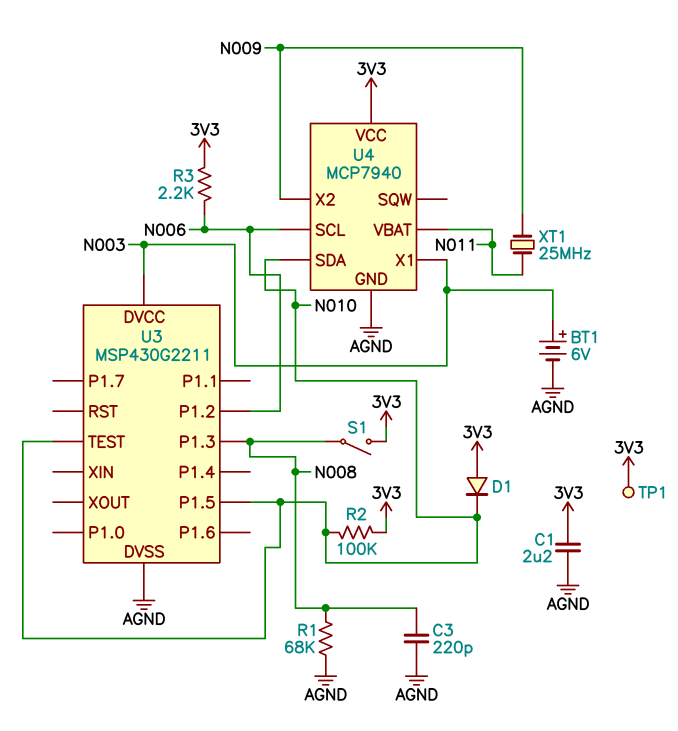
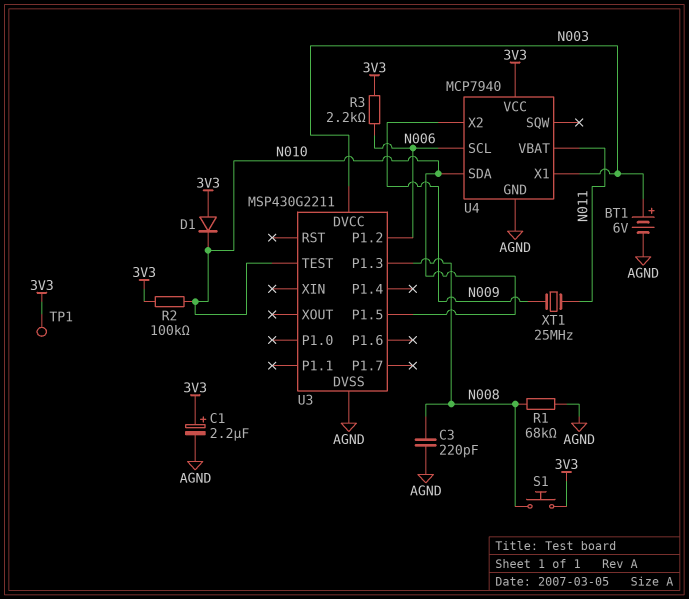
C1: 2.2uF (3V3, AGND) -> 2.2uF (plus 3V3, minus AGND)
S1: switch (3V3, N008) -> button (3V3, N008)

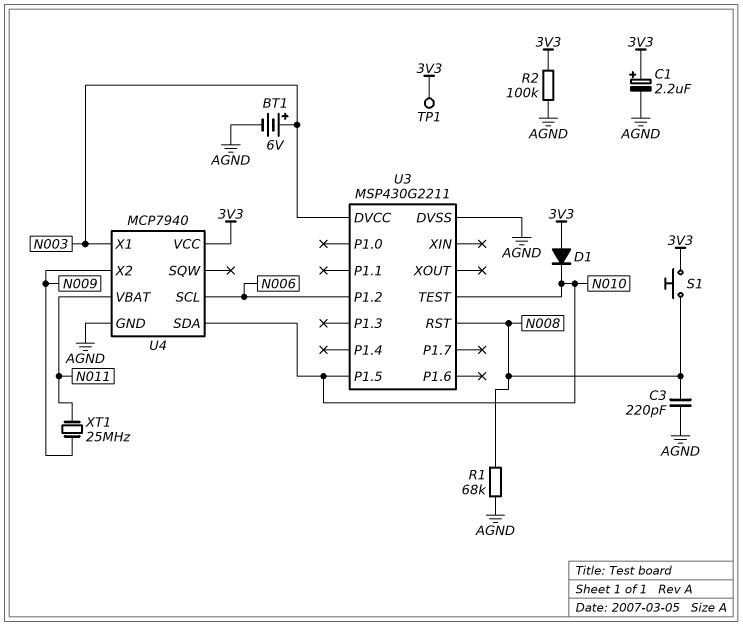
R2: 100k (3V3, N010) -> 100k (3V3, AGND)
R3: 2.2k (3V3, N006) -> none
U3 pin P1.3: N008 -> none
U3 pin RST: none -> N008

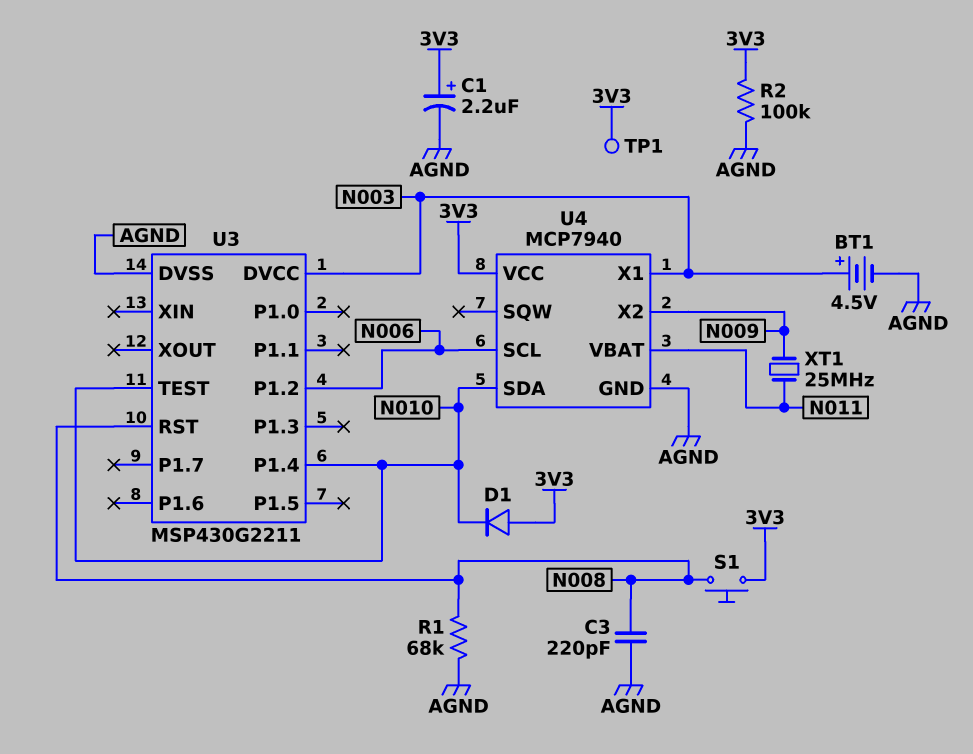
BT1: 6V (plus N003, minus AGND) -> 4.5V (plus N003, minus AGND)
U3 pin P1.4: none -> N010
U3 pin P1.5: N010 -> none

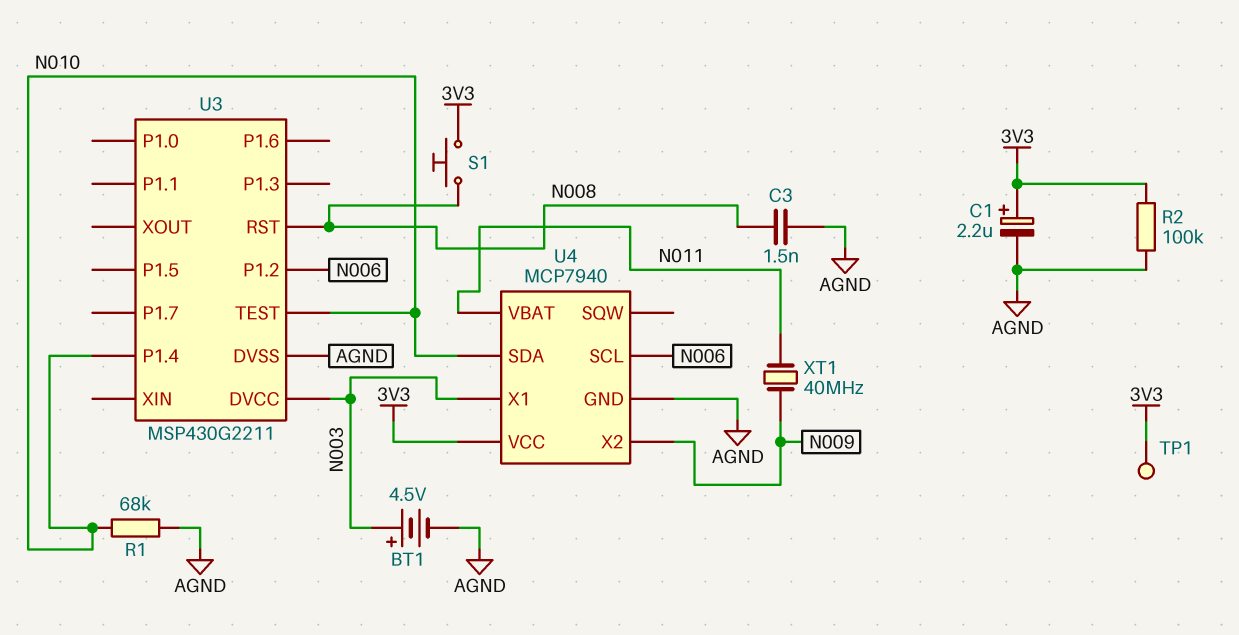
C3: 220pF (AGND, N008) -> 1.5nF (AGND, N008)
D1: diode (A 3V3, K N010) -> none
R1: 68k (AGND, N008) -> 68k (AGND, N010)
XT1: 25MHz (N009, N011) -> 40MHz (N009, N011)

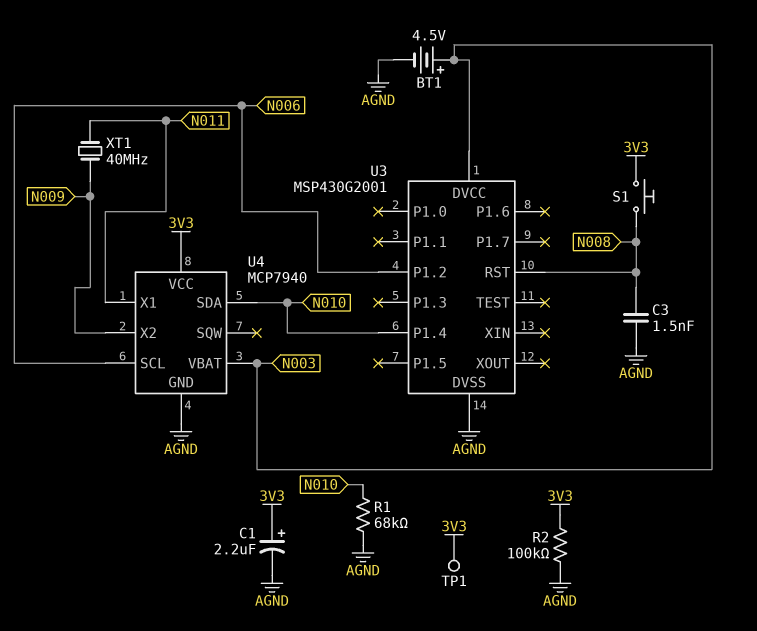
U3: MSP430G2211 -> MSP430G2001
U3 pin TEST: N010 -> none
U4 pin VBAT: N011 -> N003
U4 pin X1: N003 -> N011

